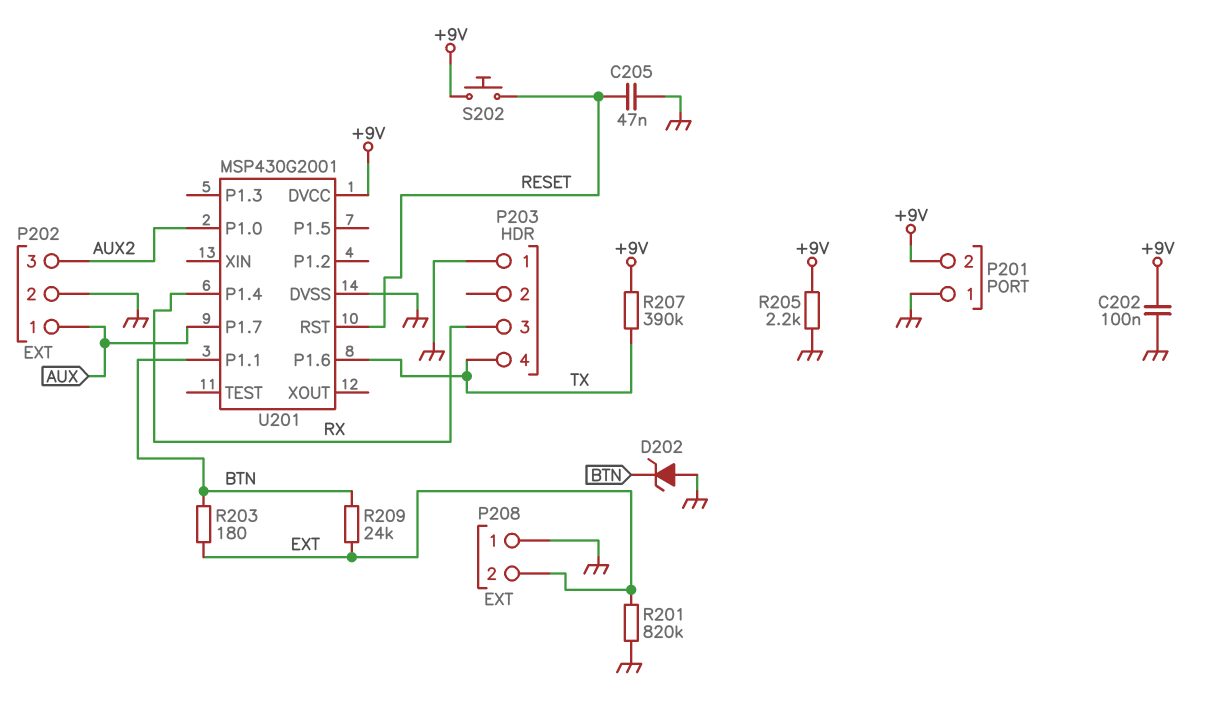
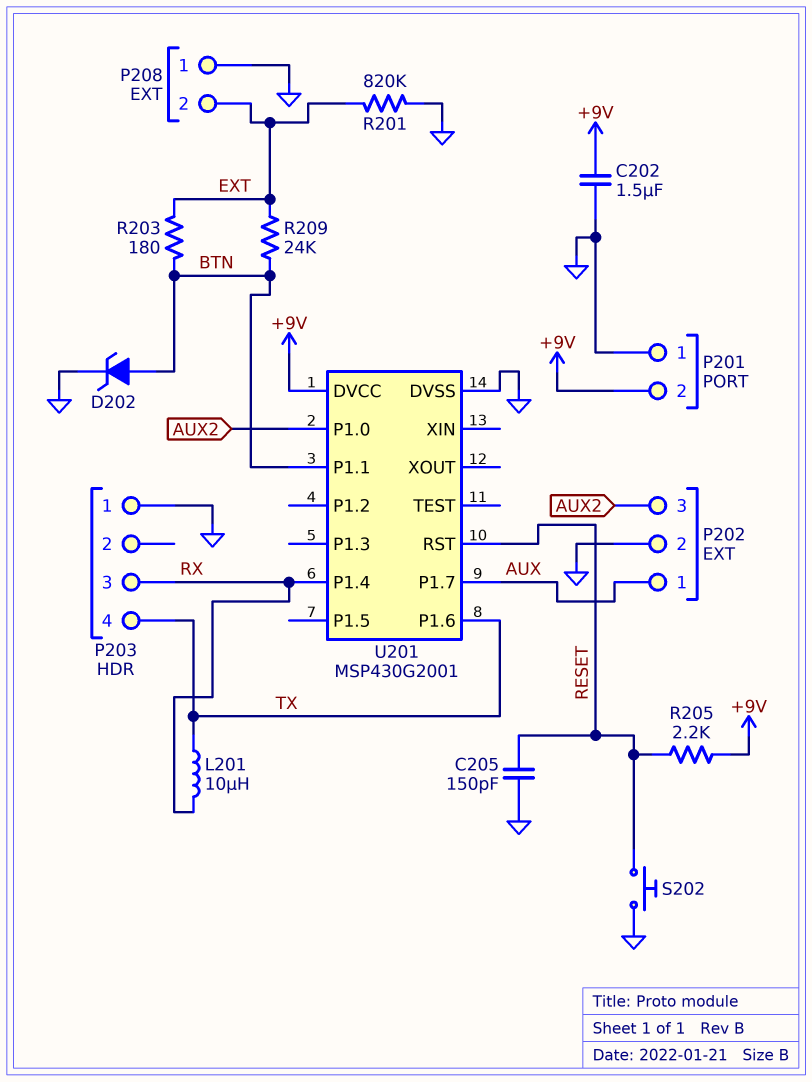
C202: 100nF (+9V, GND) -> 1.5uF (+9V, GND)
C205: 47nF (GND, RESET) -> 150pF (GND, RESET)
D202: zener (A GND, K BTN) -> zener (A BTN, K GND)
L201: none -> 10uH (RX, TX)
R205: 2.2k (+9V, GND) -> 2.2k (+9V, RESET)
R207: 390k (+9V, TX) -> none
S202: button (+9V, RESET) -> button (GND, RESET)

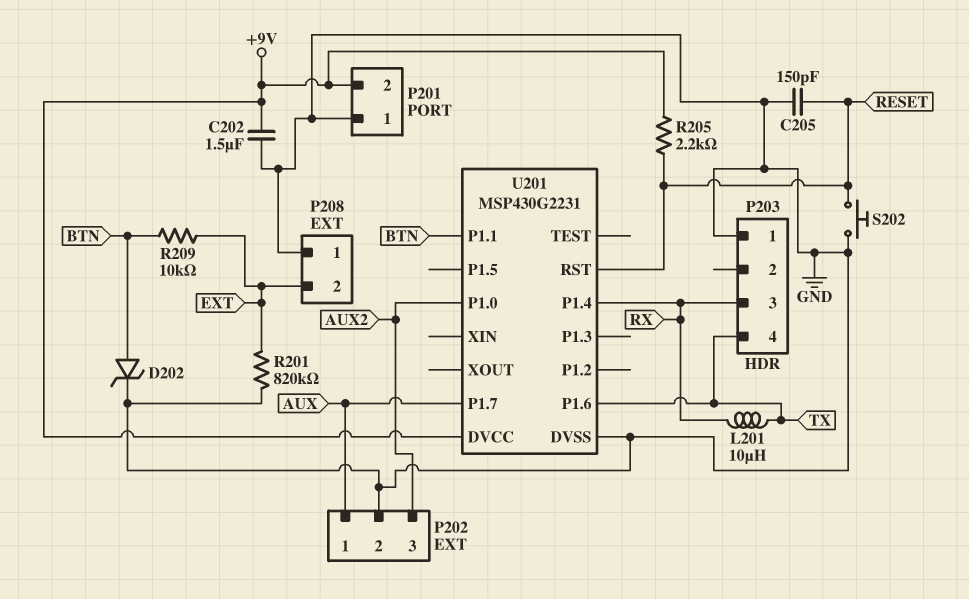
R203: 180 (BTN, EXT) -> none
R209: 24k (BTN, EXT) -> 10k (BTN, EXT)
U201: MSP430G2001 -> MSP430G2231

